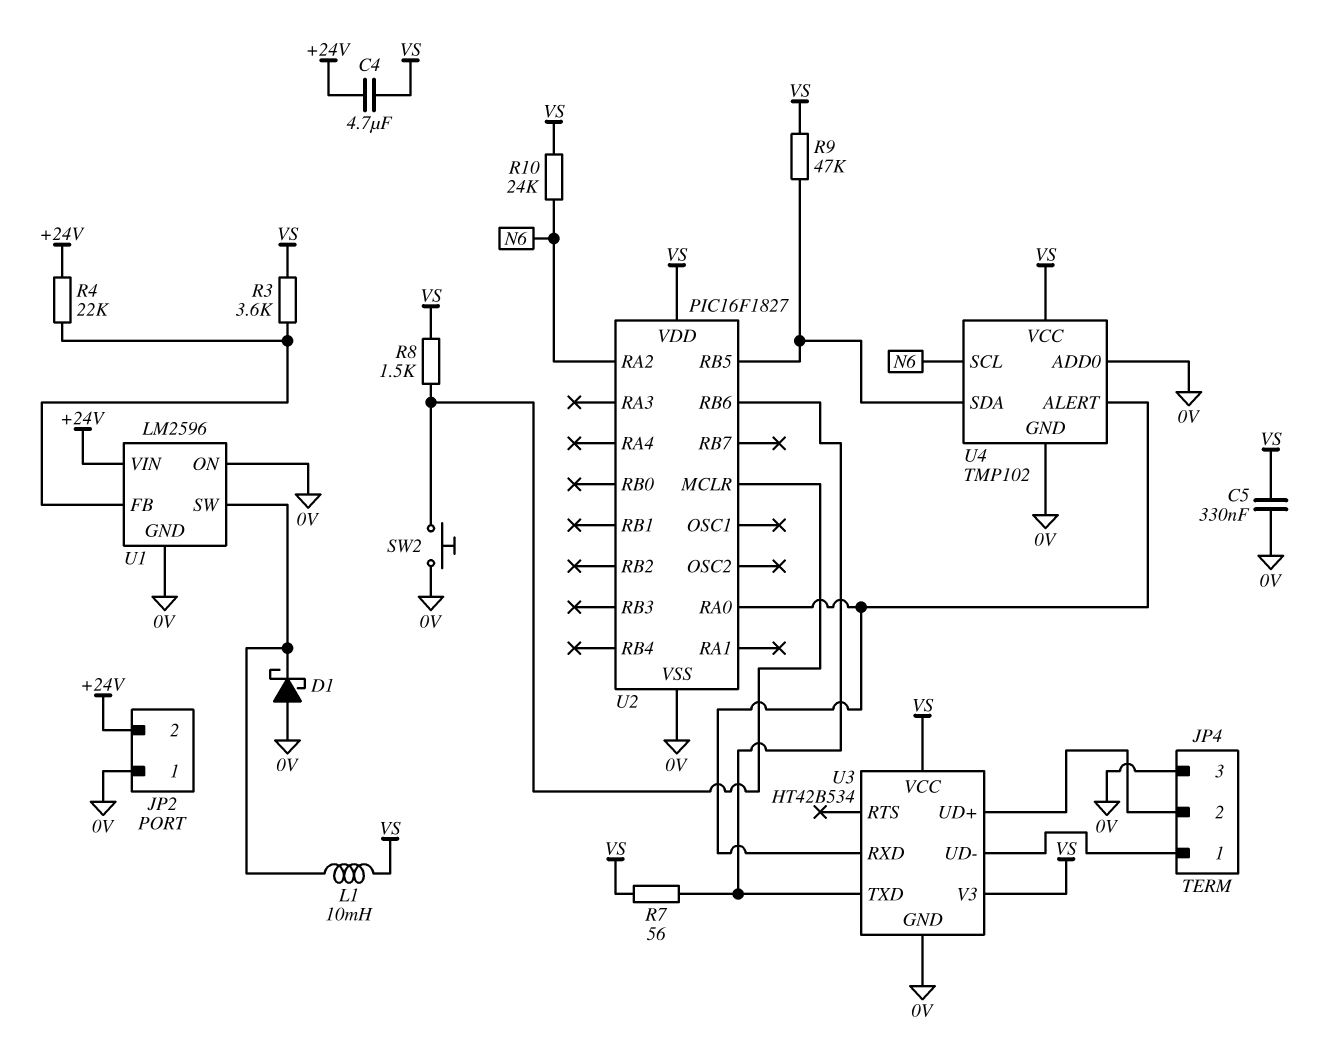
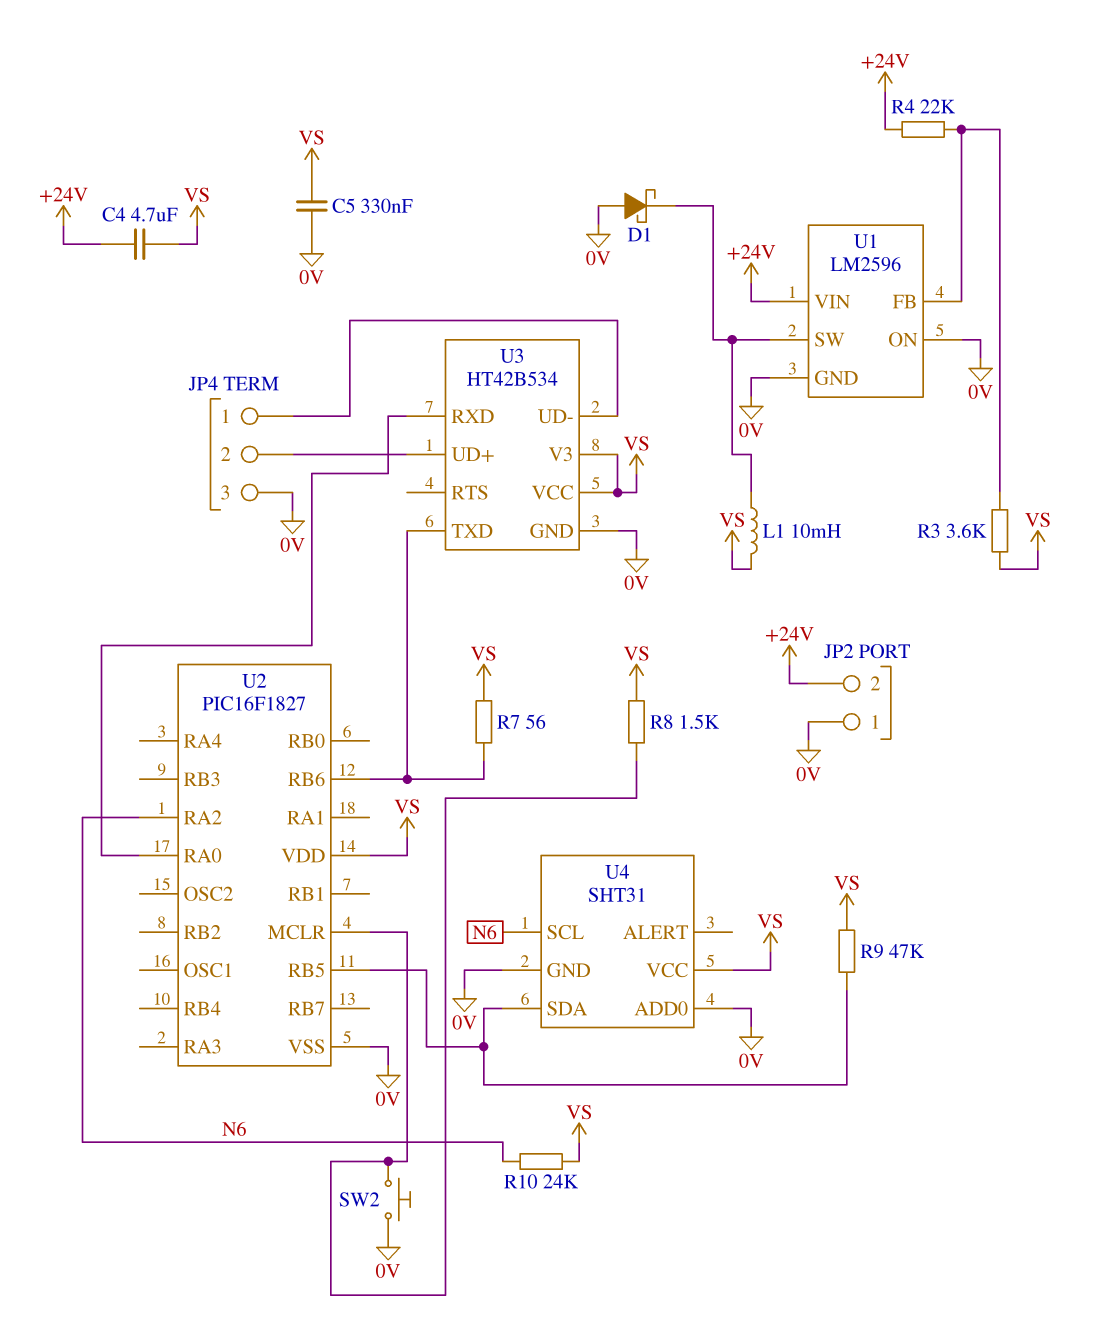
U4: TMP102 -> SHT31
U4 pin ALERT: U2/RA0 -> none

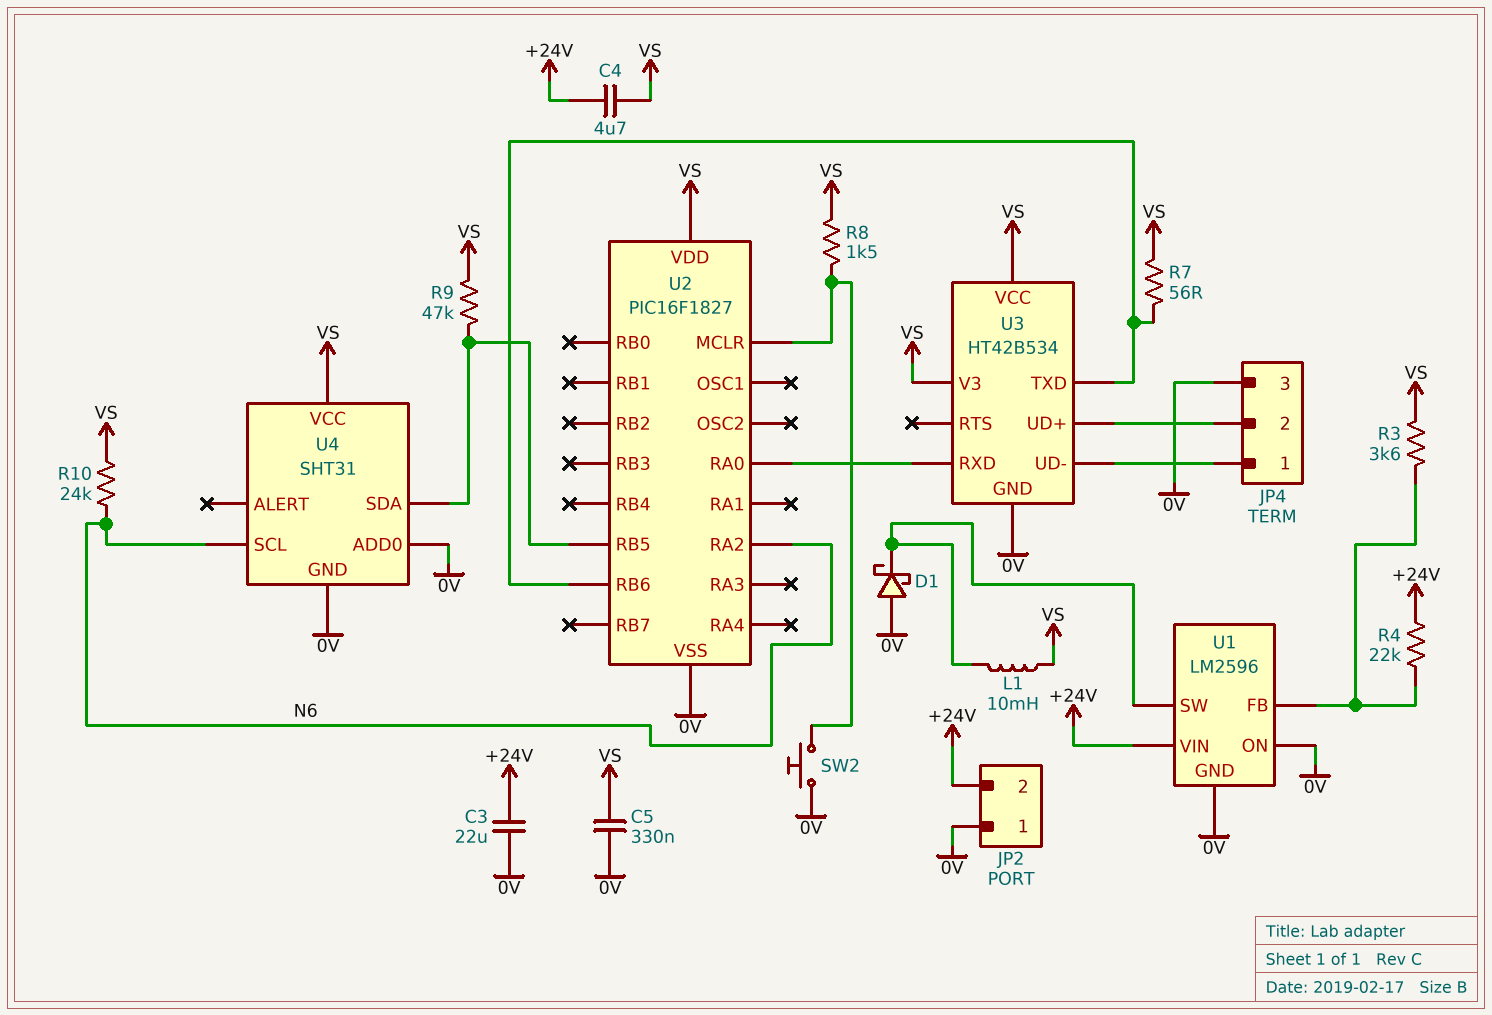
C3: none -> 22uF (+24V, 0V)

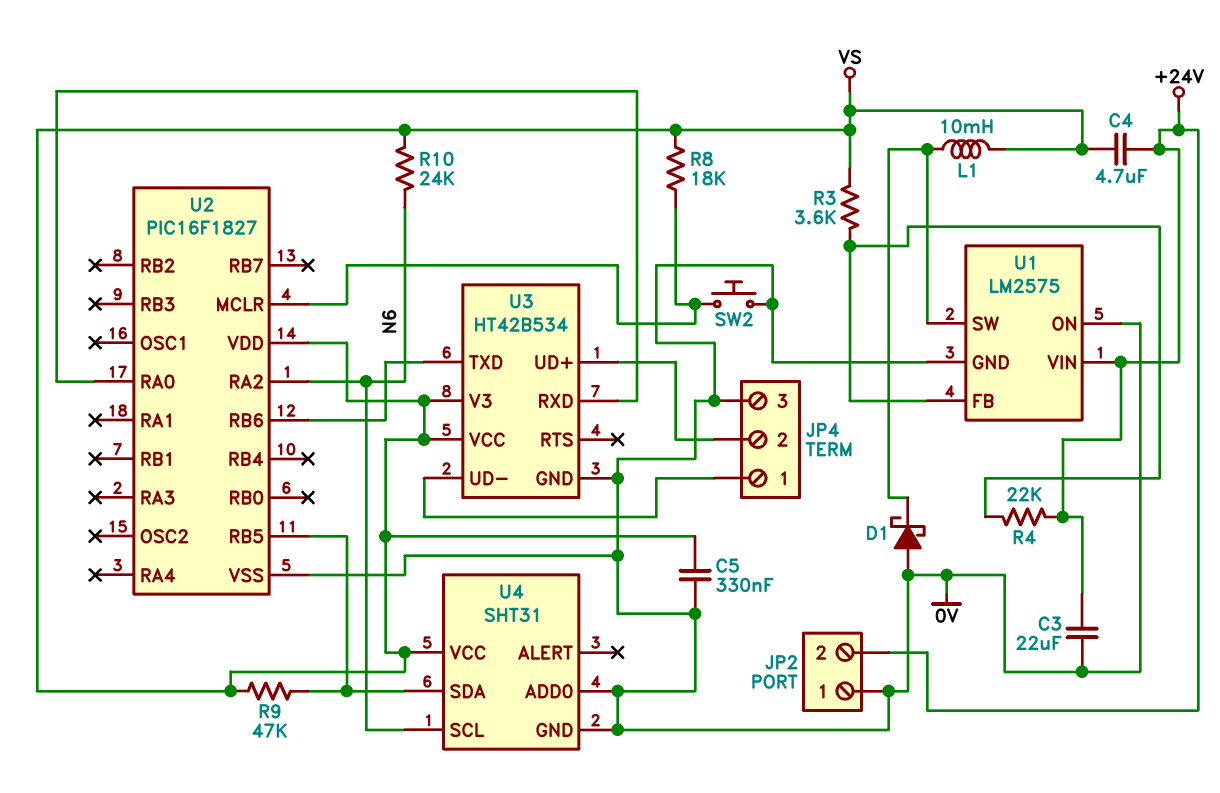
R7: 56 (U2/RB6, VS) -> none
R8: 1.5k (U2/MCLR, VS) -> 18k (U2/MCLR, VS)
U1: LM2596 -> LM2575

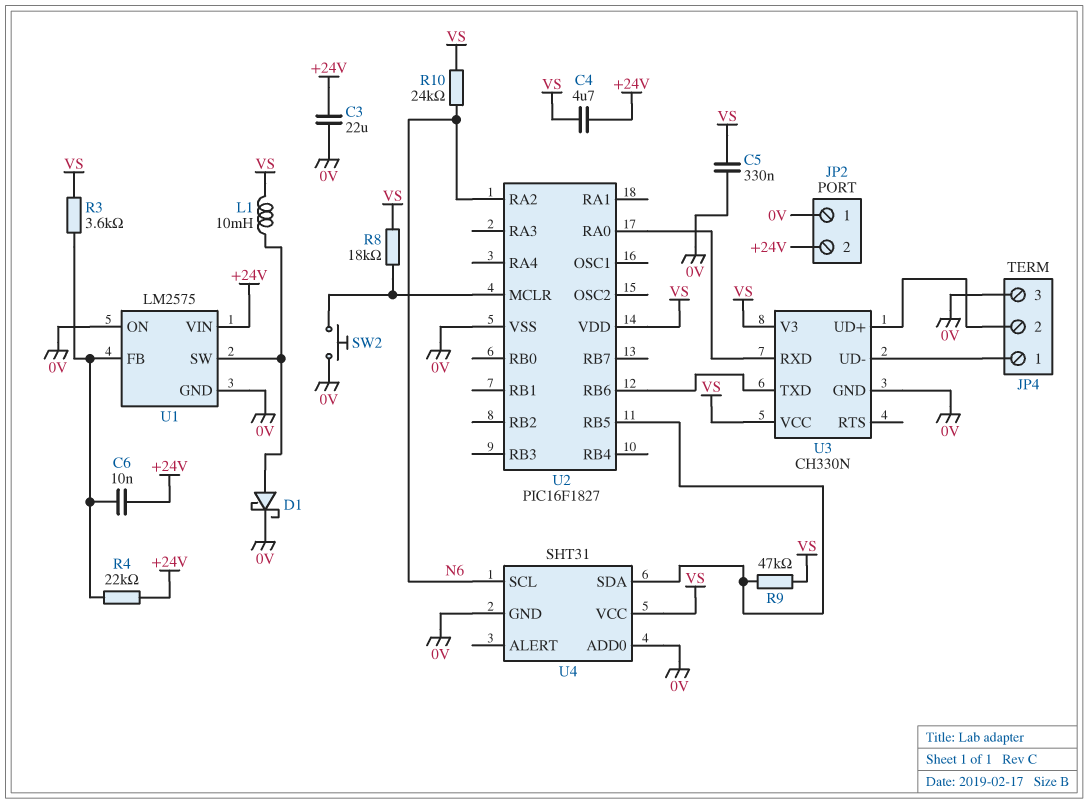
C6: none -> 10nF (+24V, U1/FB)
D1: schottky (A 0V, K U1/SW) -> schottky (A U1/SW, K 0V)
U3: HT42B534 -> CH330N

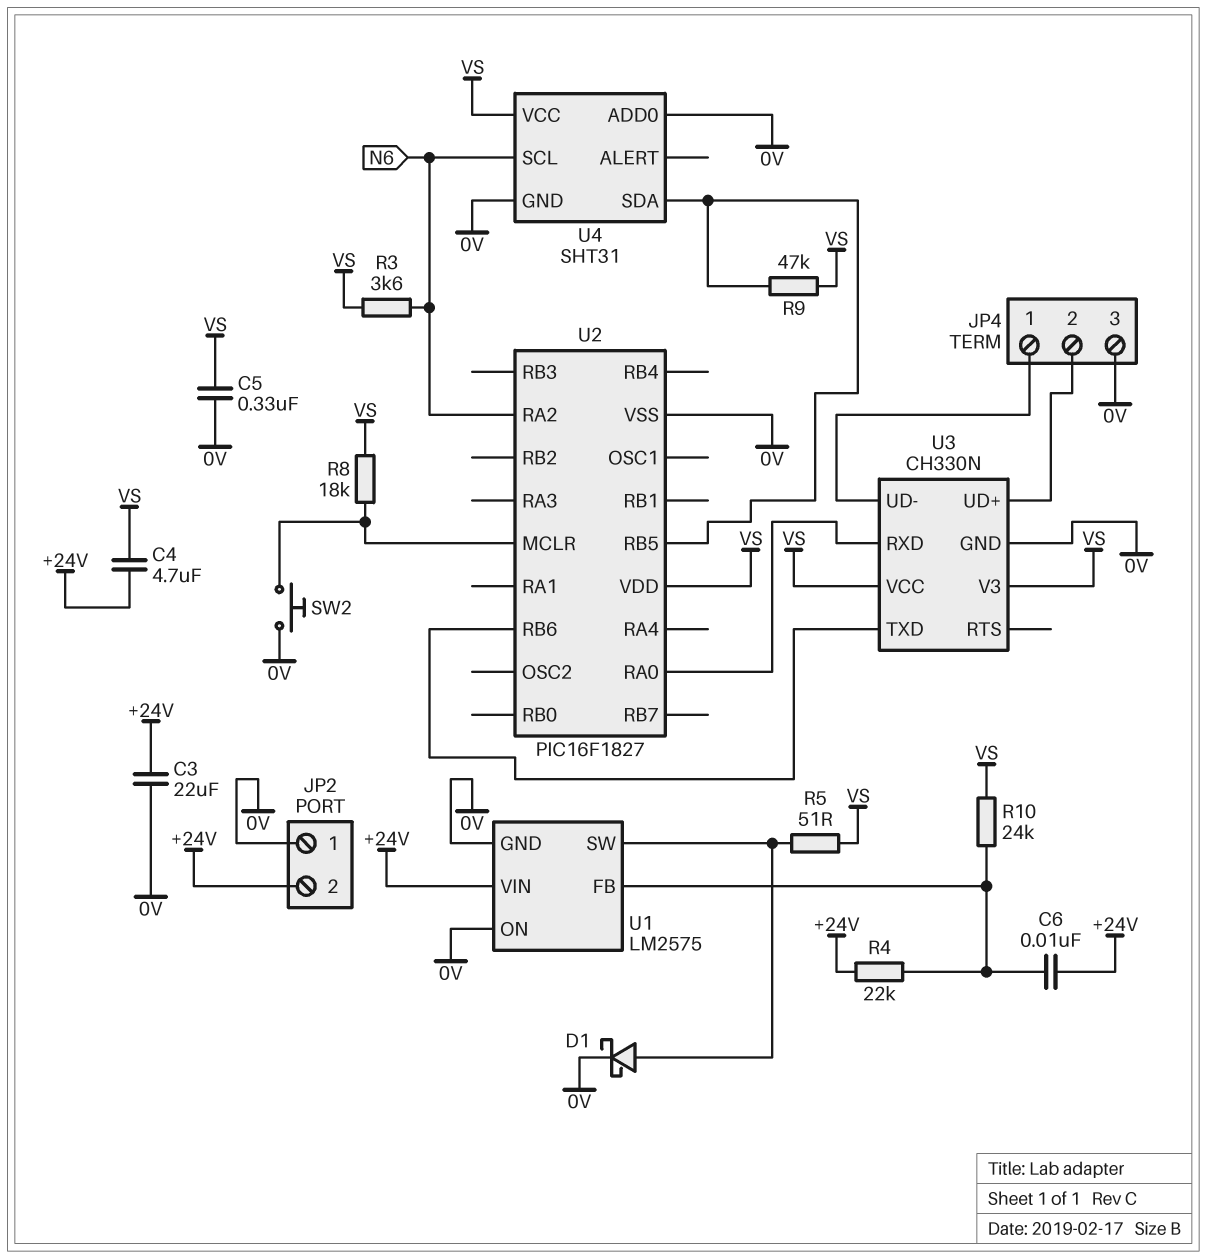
L1: 10mH (U1/SW, VS) -> none
R3: 3.6k (U1/FB, VS) -> 3.6k (N6, VS)
R5: none -> 51 (U1/SW, VS)
R10: 24k (N6, VS) -> 24k (U1/FB, VS)

